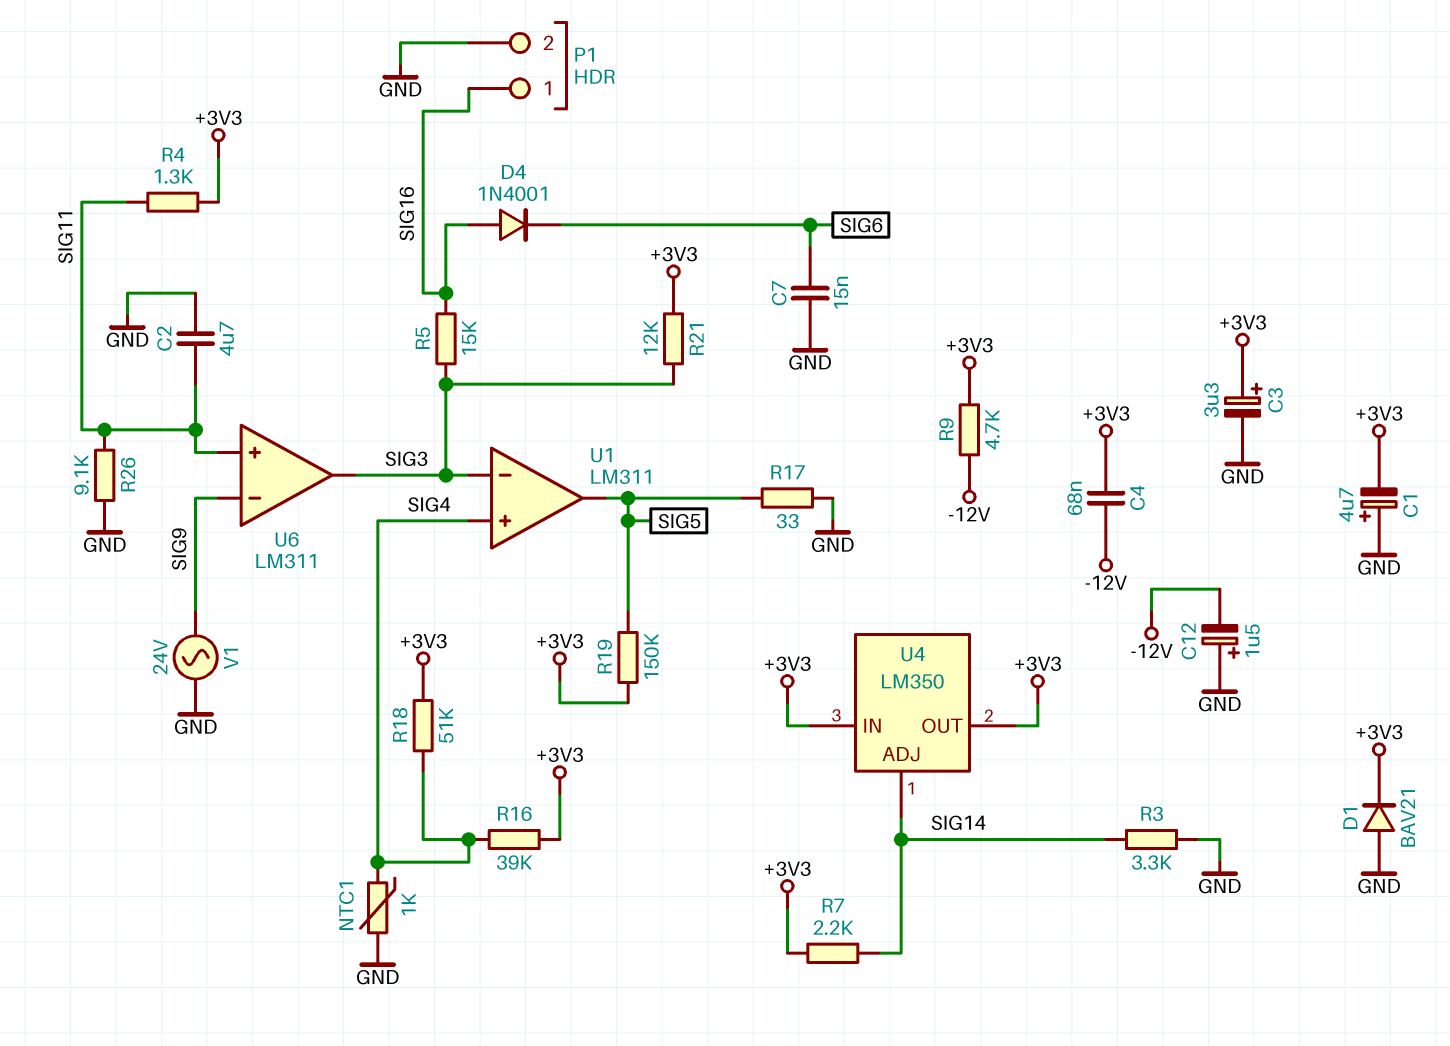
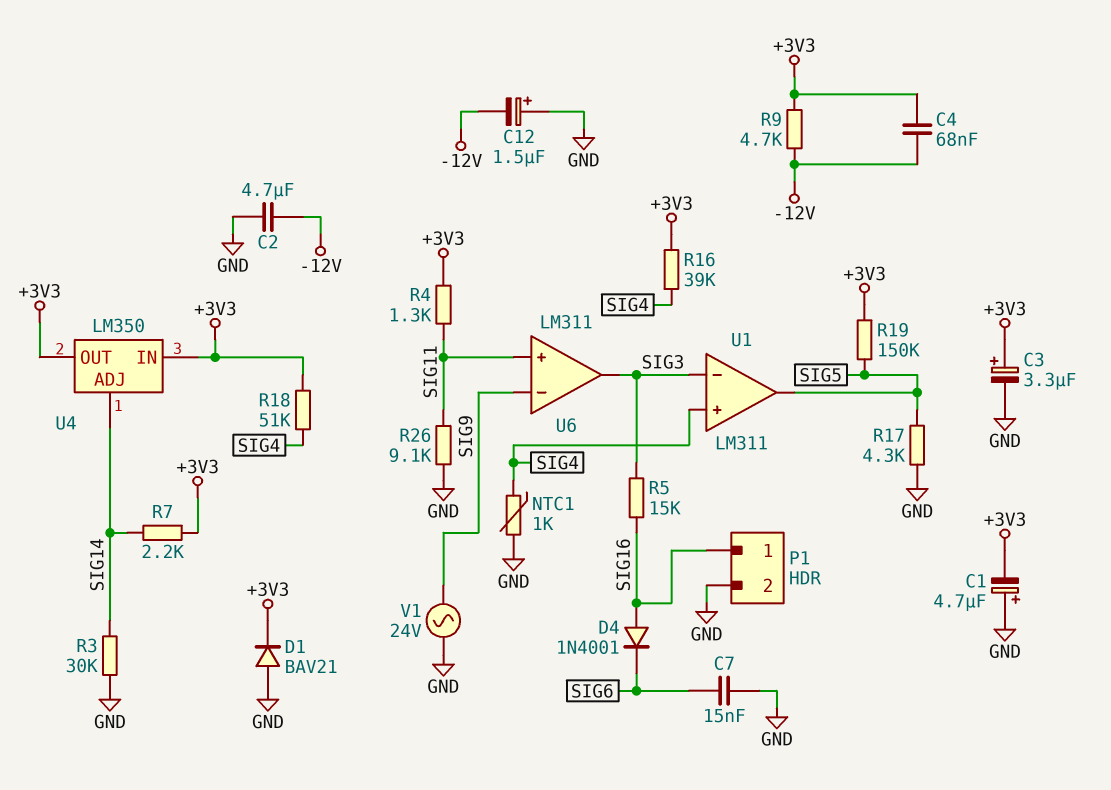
C2: 4.7uF (GND, SIG11) -> 4.7uF (-12V, GND)
R3: 3.3k (GND, SIG14) -> 30k (GND, SIG14)
R17: 33 (GND, SIG5) -> 4.3k (GND, SIG5)
R21: 12k (+3V3, SIG3) -> none

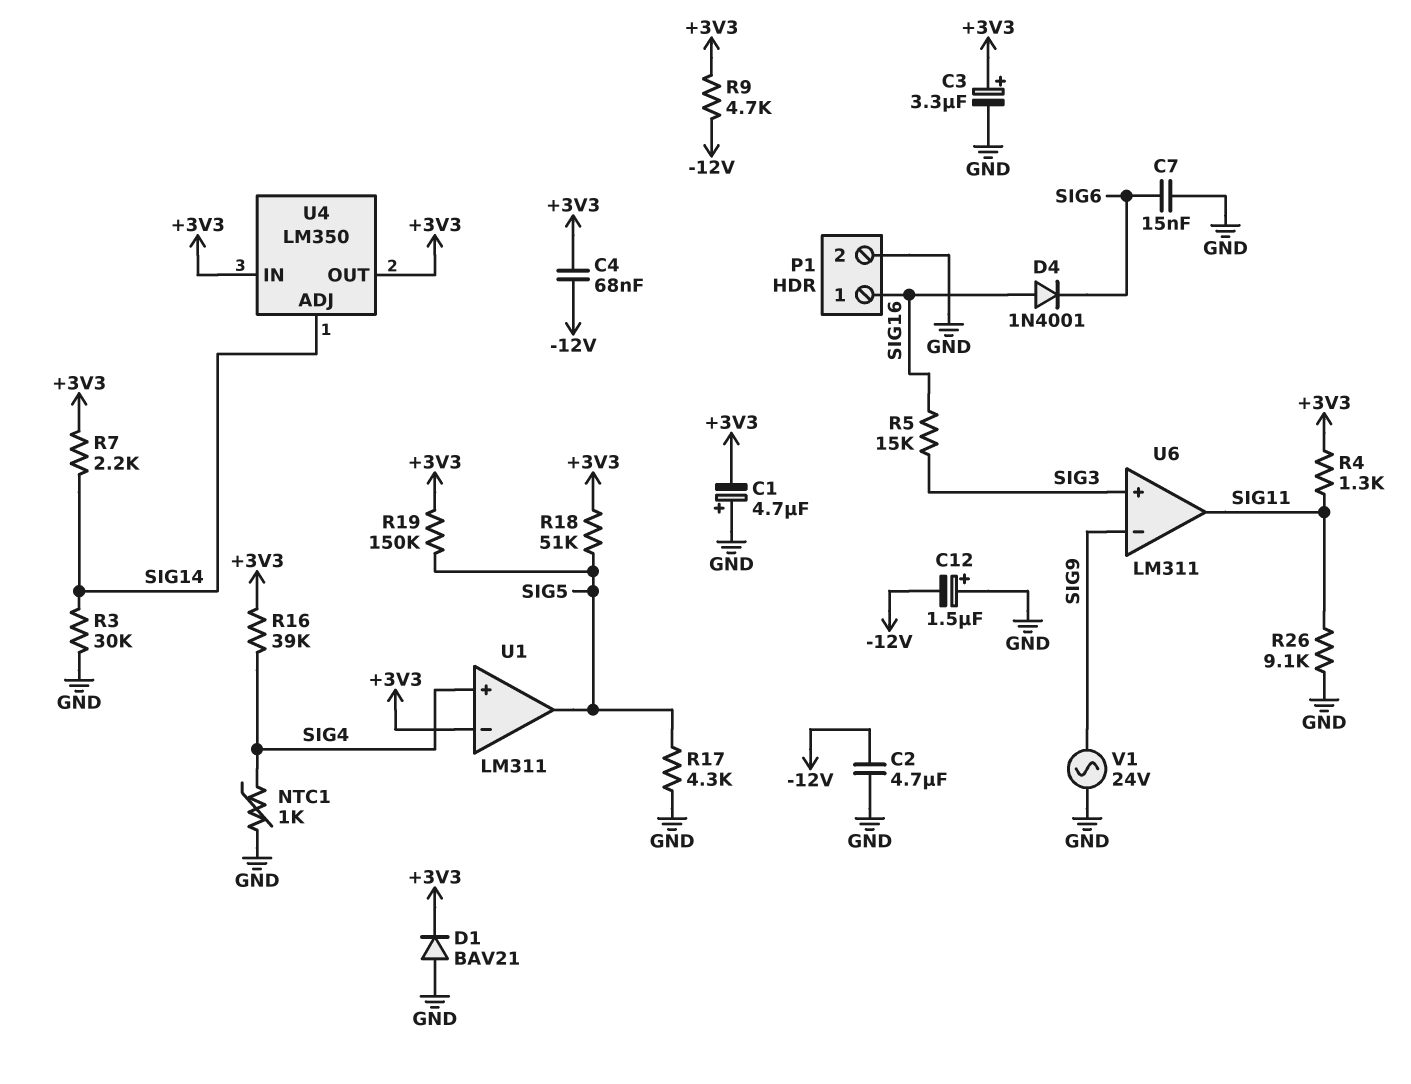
R18: 51k (+3V3, SIG4) -> 51k (+3V3, SIG5)
U1 pin in-: SIG3 -> +3V3
U6 pin in+: SIG11 -> SIG3
U6 pin out: SIG3 -> SIG11

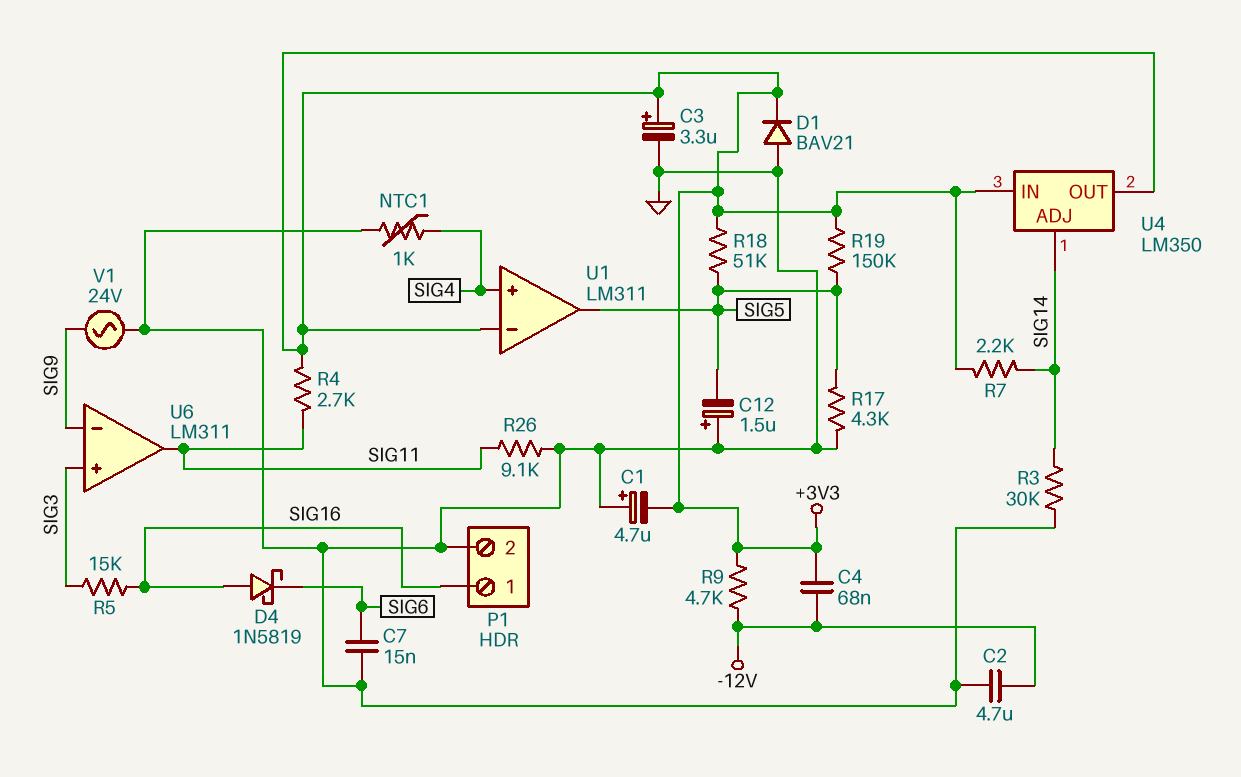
C12: 1.5uF (plus GND, minus -12V) -> 1.5uF (plus GND, minus SIG5)
D4: diode 1N4001 (A SIG16, K SIG6) -> schottky 1N5819 (A SIG16, K SIG6)
R4: 1.3k (+3V3, SIG11) -> 2.7k (+3V3, SIG11)
R16: 39k (+3V3, SIG4) -> none

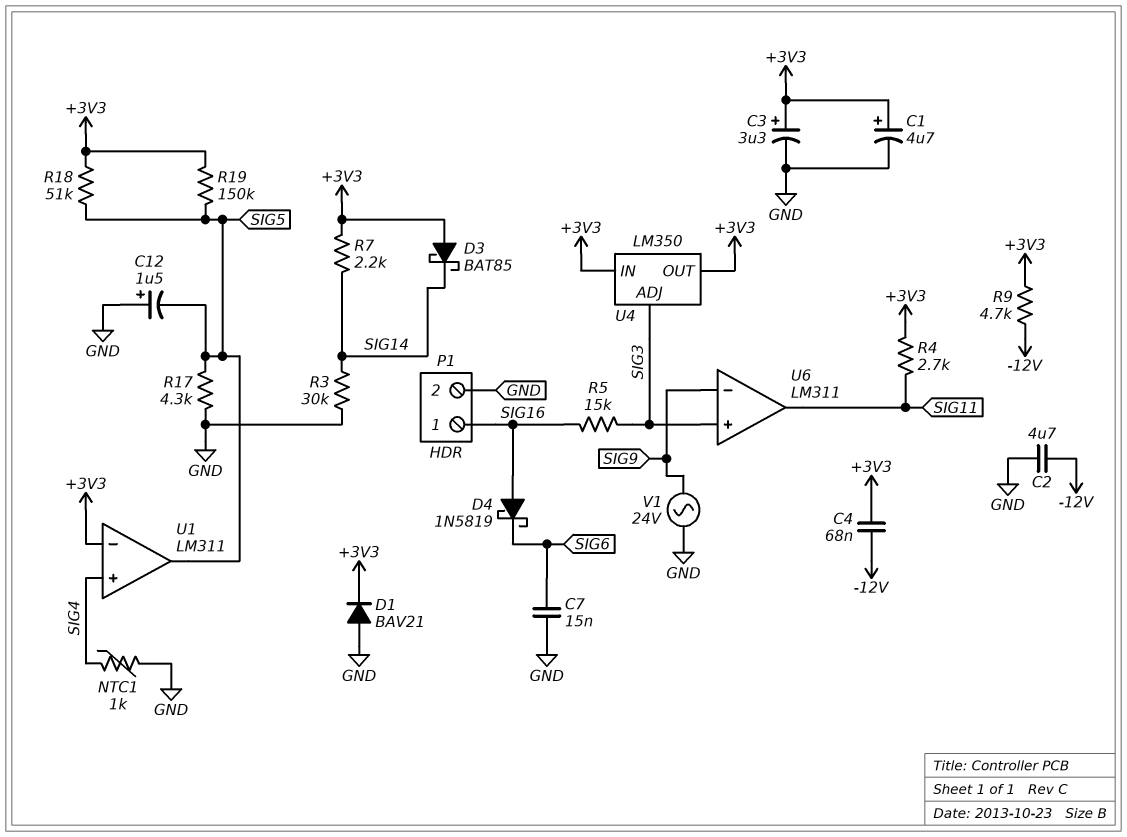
C1: 4.7uF (plus GND, minus +3V3) -> 4.7uF (plus +3V3, minus GND)
D3: none -> schottky BAT85 (A +3V3, K SIG14)
R26: 9.1k (GND, SIG11) -> none
U4 pin ADJ: SIG14 -> SIG3

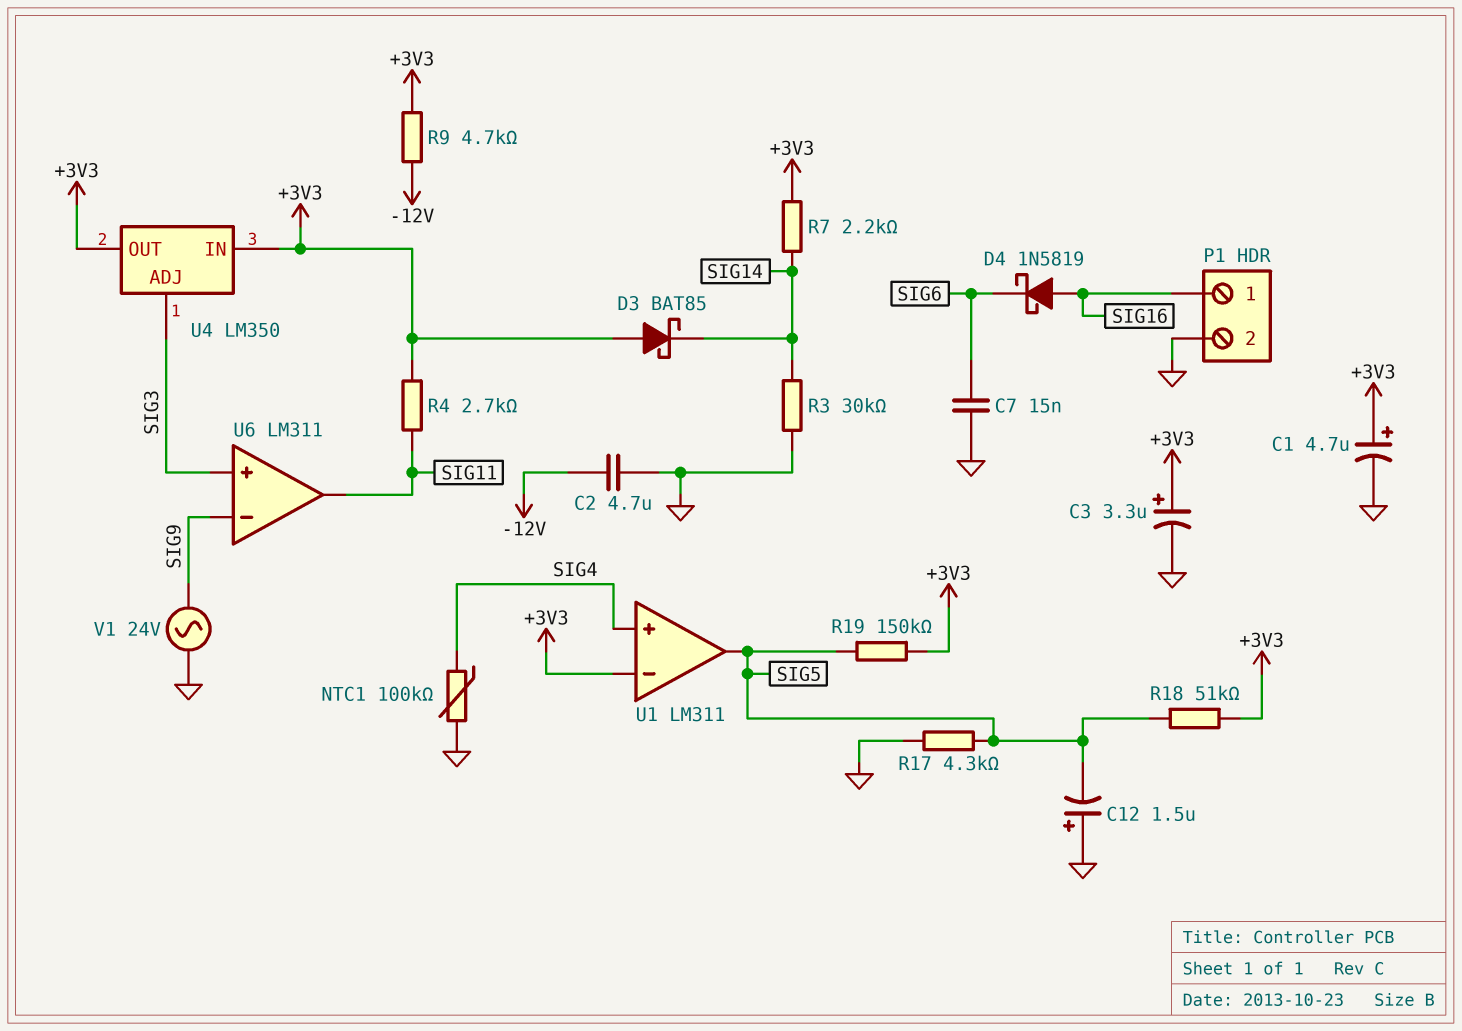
C4: 68nF (+3V3, -12V) -> none
D1: diode BAV21 (A GND, K +3V3) -> none
NTC1: 1k (GND, SIG4) -> 100k (GND, SIG4)
R5: 15k (SIG3, SIG16) -> none

